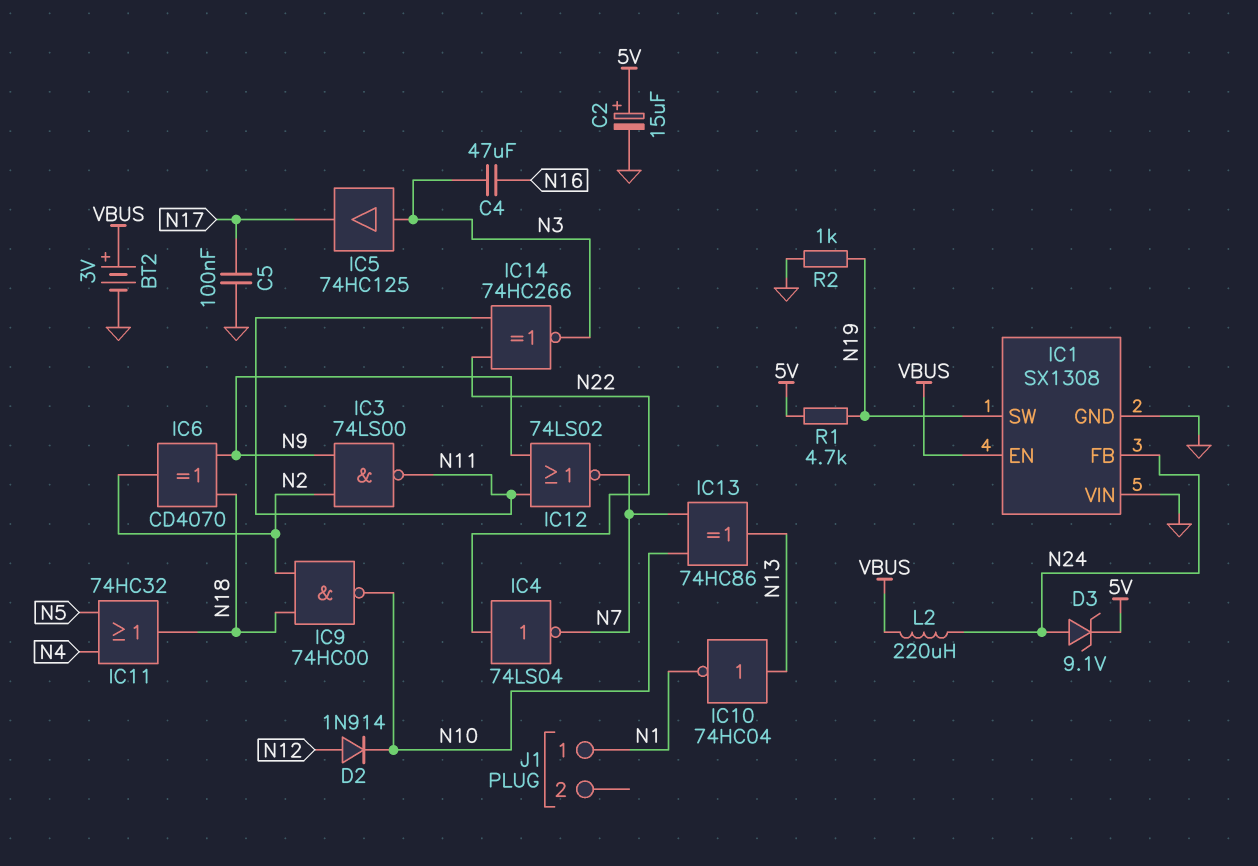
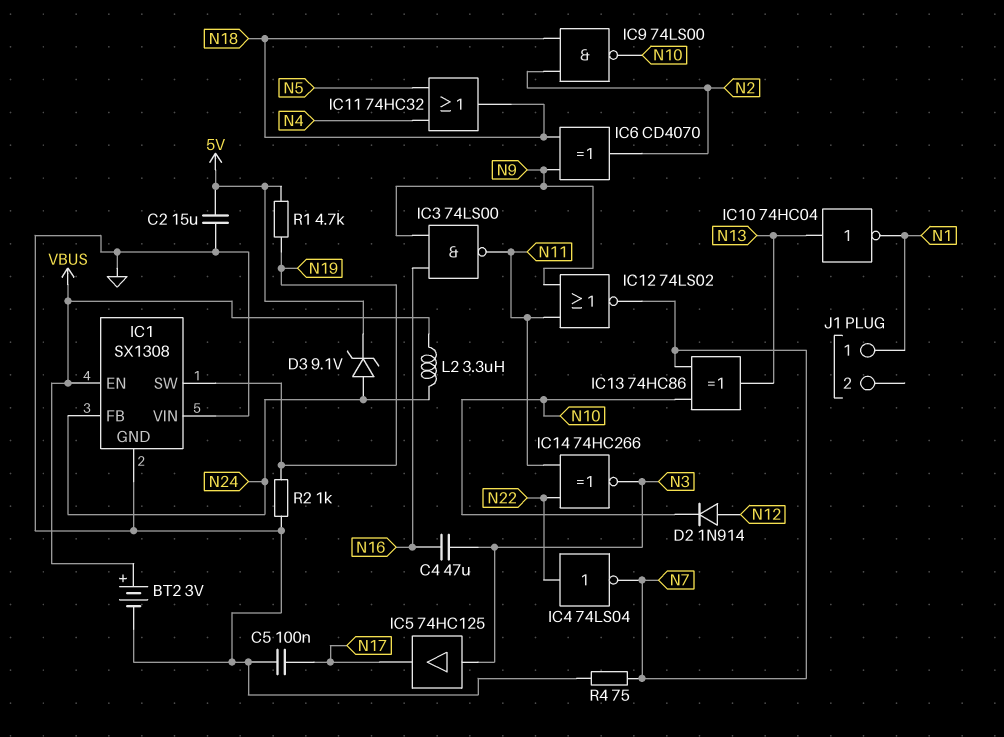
C2: 15uF (plus 5V, minus GND) -> 15uF (5V, GND)
IC3: NAND 74LS00 (in N2, in N9, out N11) -> NAND 74LS00 (in N9, in N16, out N11)
IC9: NAND 74HC00 (in N2, in N18, out N10) -> NAND 74LS00 (in N2, in N18, out N10)
L2: 220uH (N24, VBUS) -> 3.3uH (N24, VBUS)
R4: none -> 75 (GND, N7)

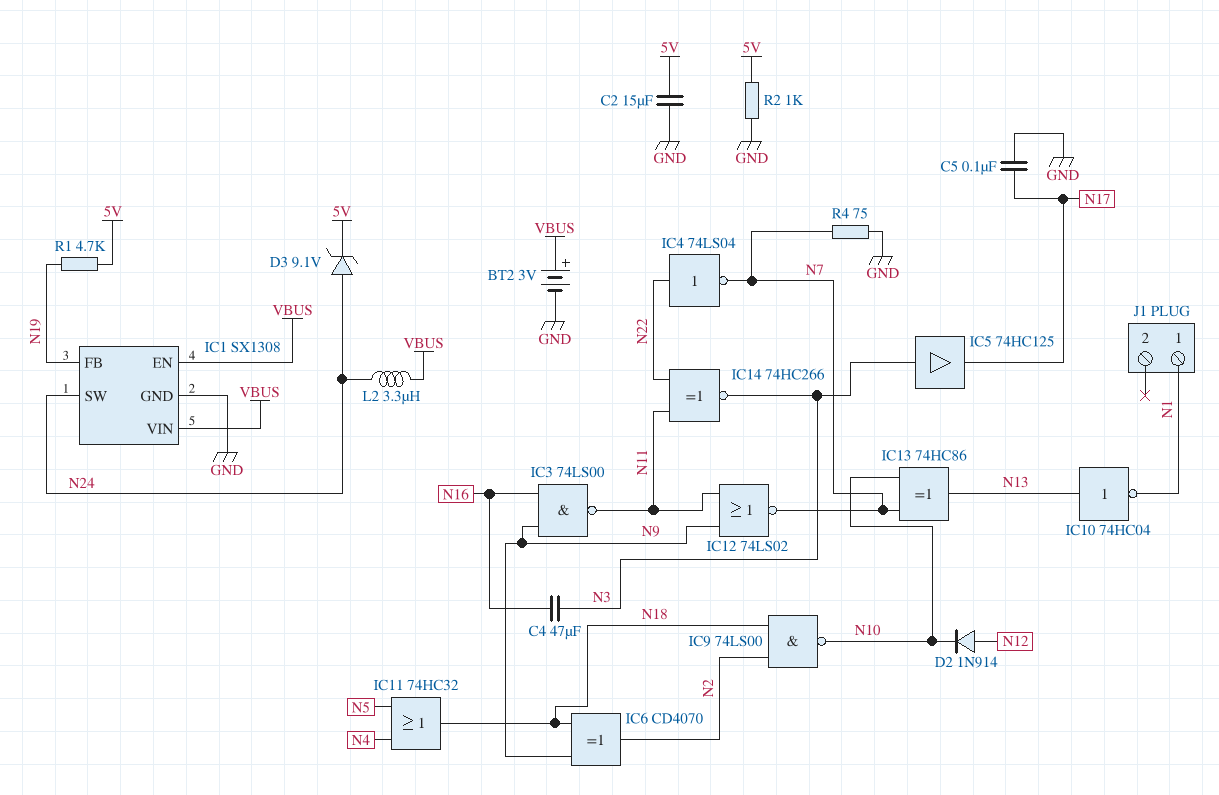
IC1 pin FB: N24 -> N19
IC1 pin SW: N19 -> N24
IC1 pin VIN: GND -> VBUS
R2: 1k (GND, N19) -> 1k (5V, GND)

